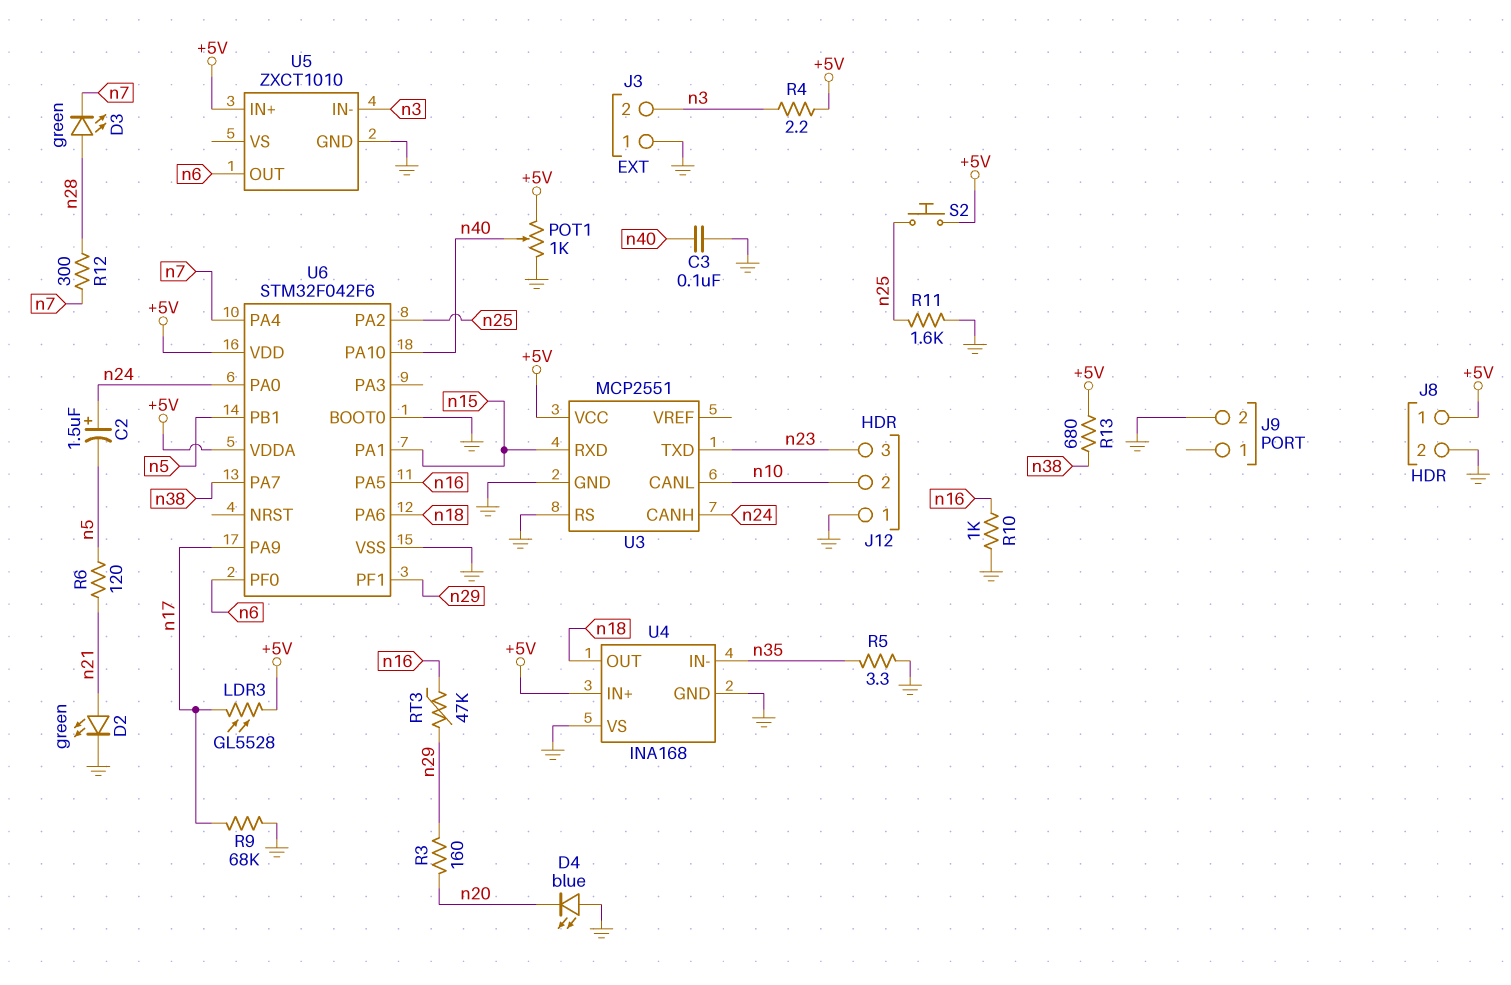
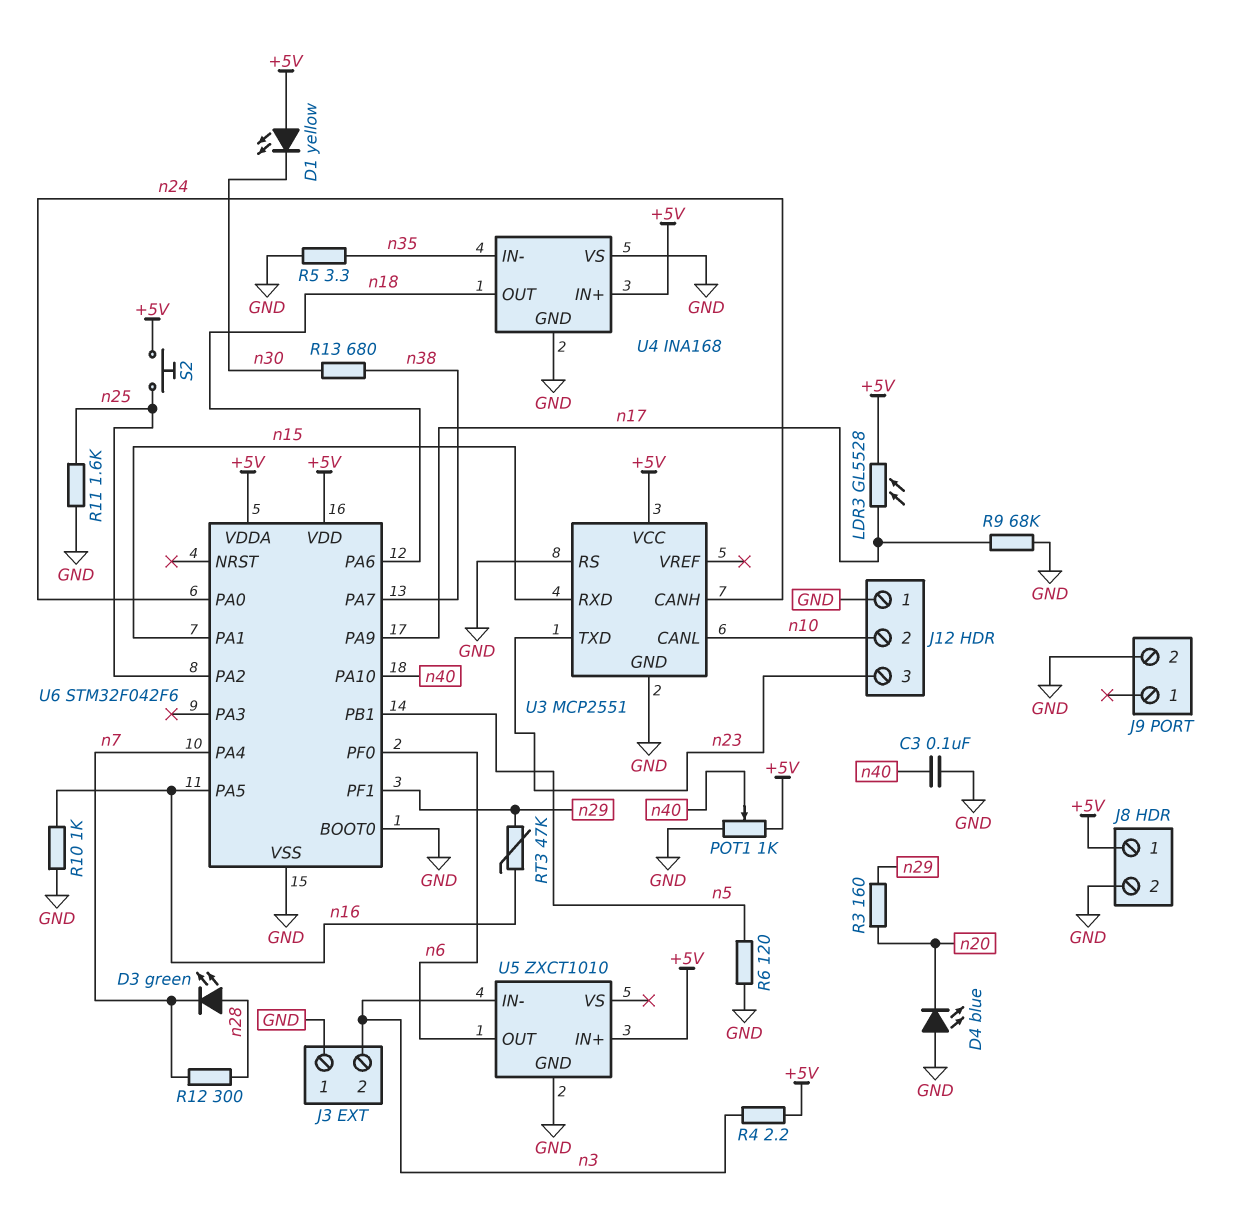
C2: 1.5uF (plus n24, minus n5) -> none
D1: none -> LED yellow (A +5V, K n30)
D2: LED green (A n21, K GND) -> none
R6: 120 (n5, n21) -> 120 (GND, n5)
R13: 680 (+5V, n38) -> 680 (n30, n38)

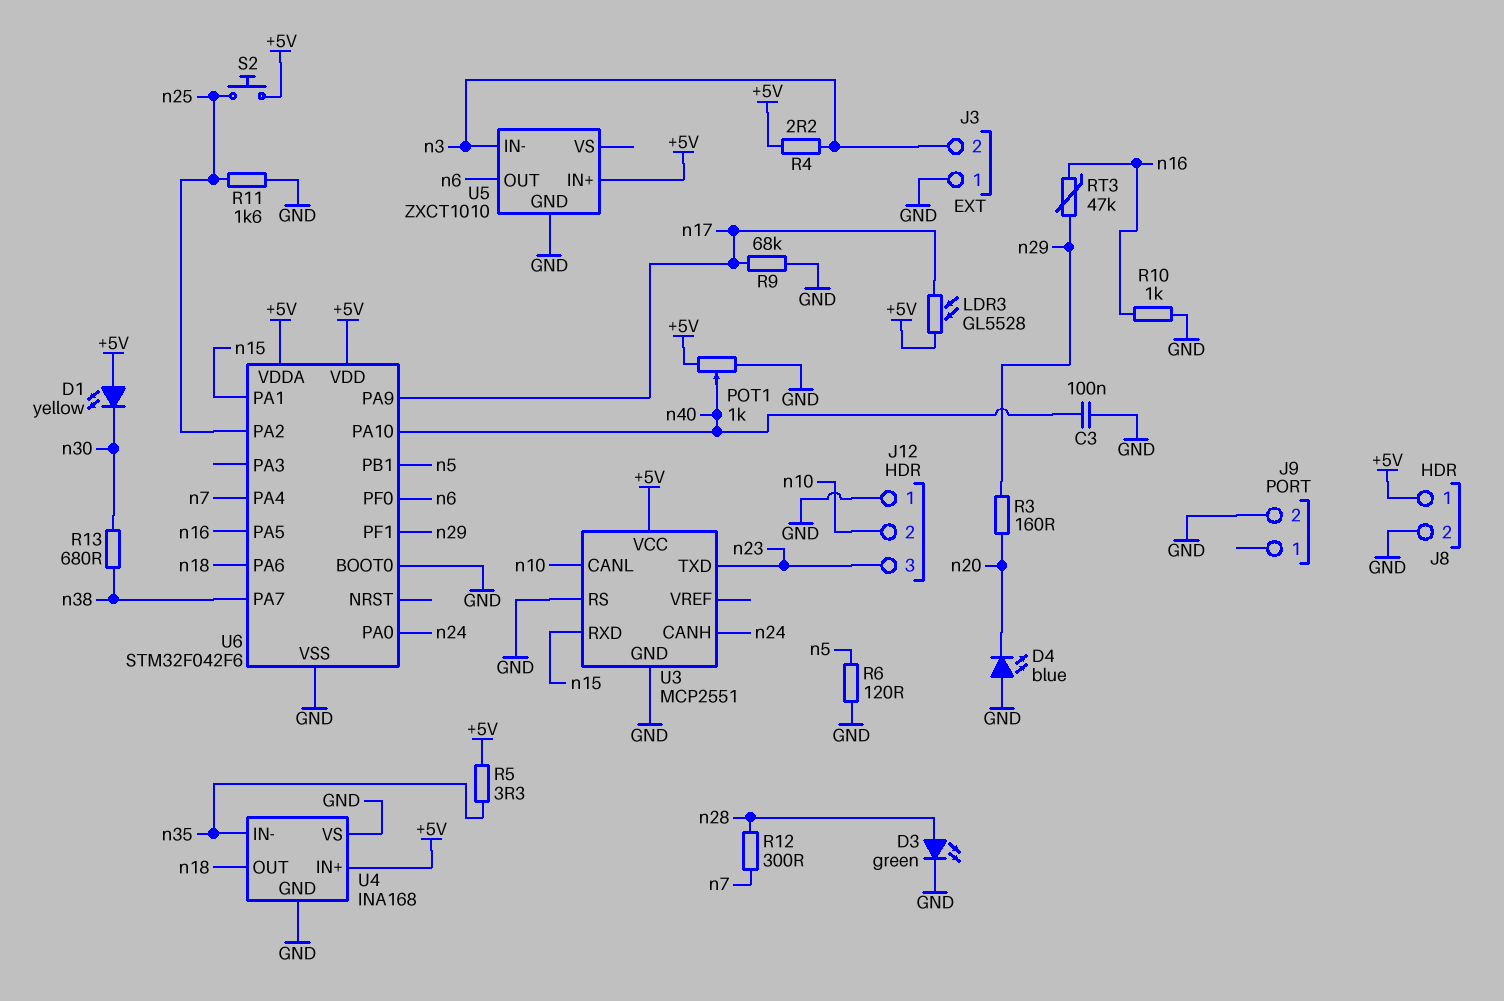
D3: LED green (A n28, K n7) -> LED green (A n28, K GND)
R5: 3.3 (GND, n35) -> 3.3 (+5V, n35)

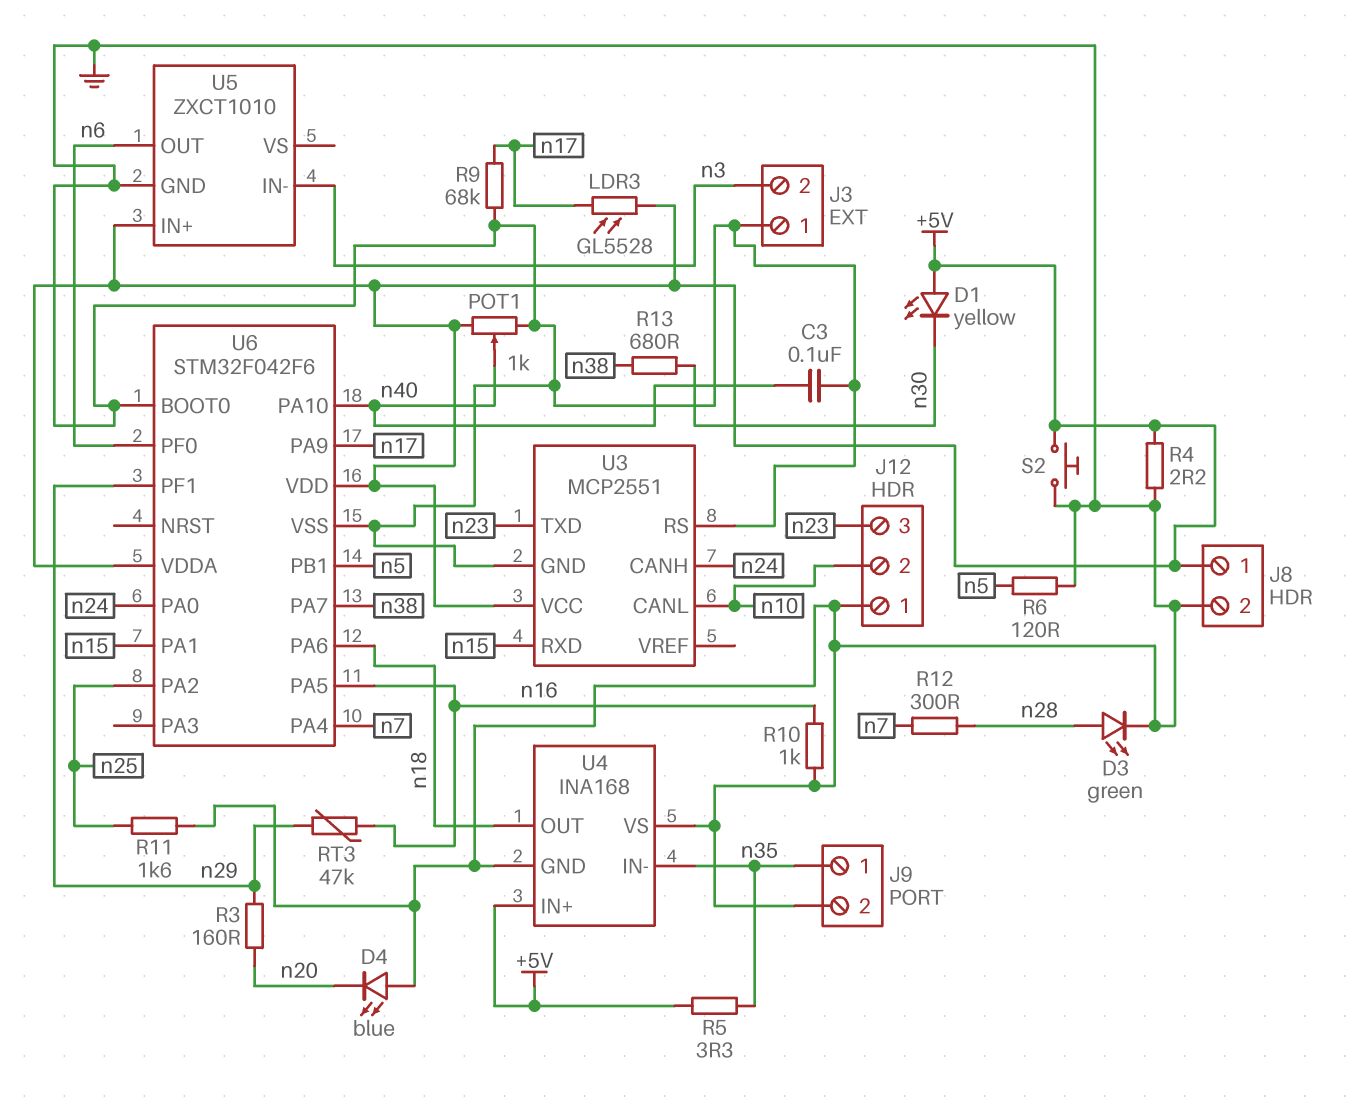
J9 pin 1: none -> n35
R4: 2.2 (+5V, n3) -> 2.2 (+5V, GND)
S2: button (+5V, n25) -> button (+5V, GND)

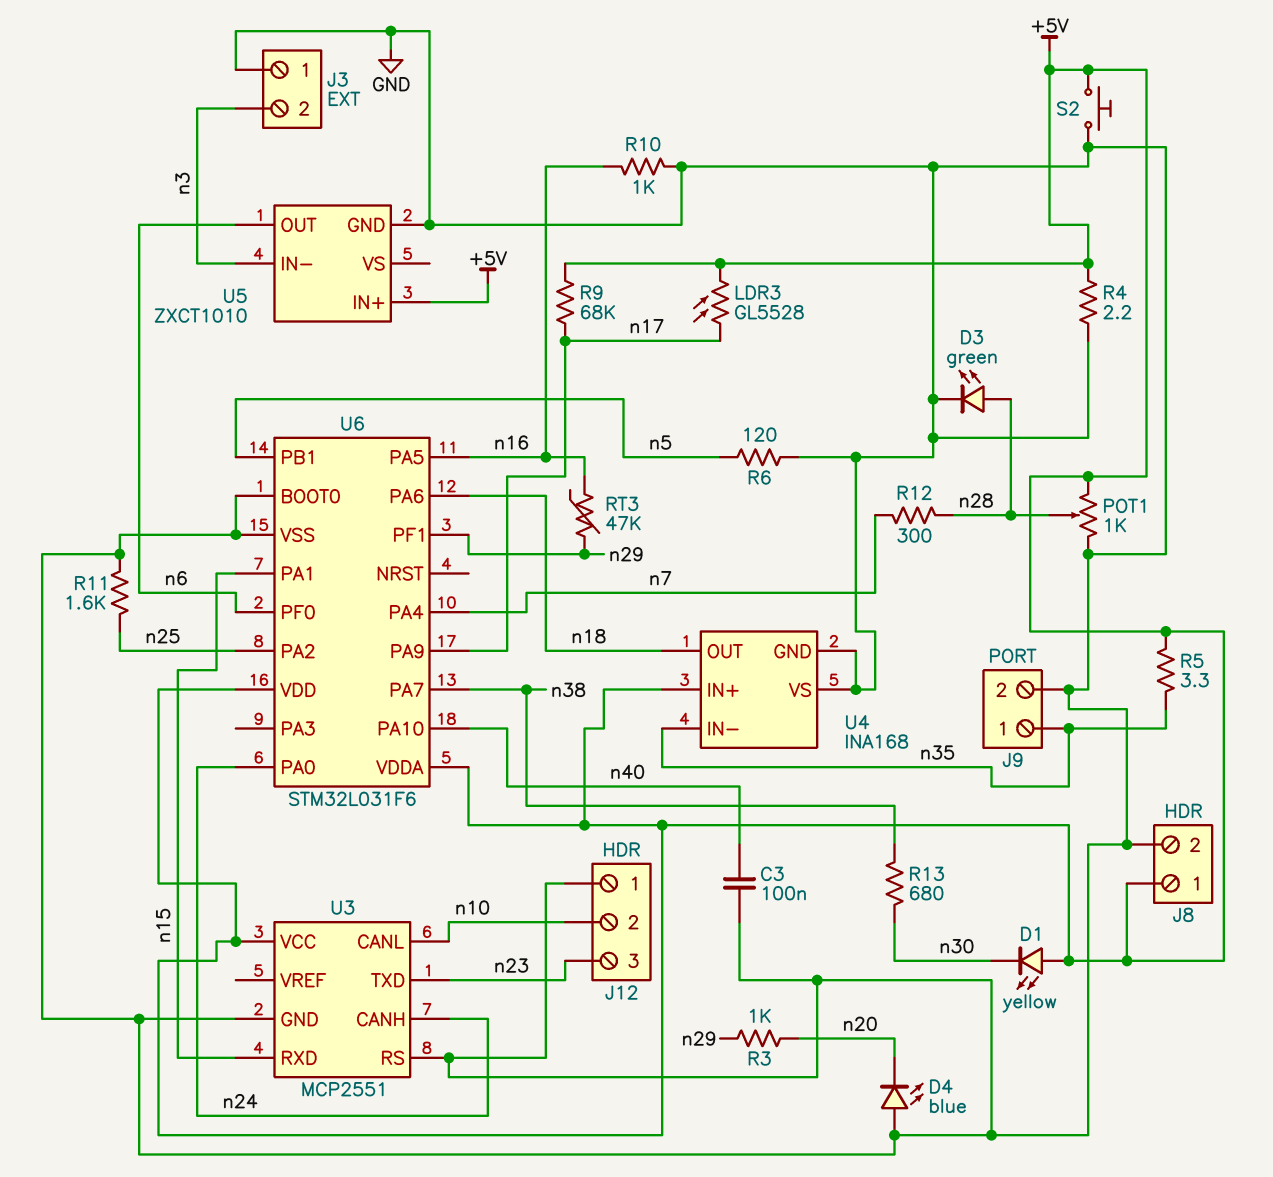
POT1: 1k (+5V, GND, wiper n40) -> 1k (+5V, GND, wiper n28)
R3: 160 (n20, n29) -> 1k (n20, n29)
R9: 68k (GND, n17) -> 68k (+5V, n17)
U6: STM32F042F6 -> STM32L031F6

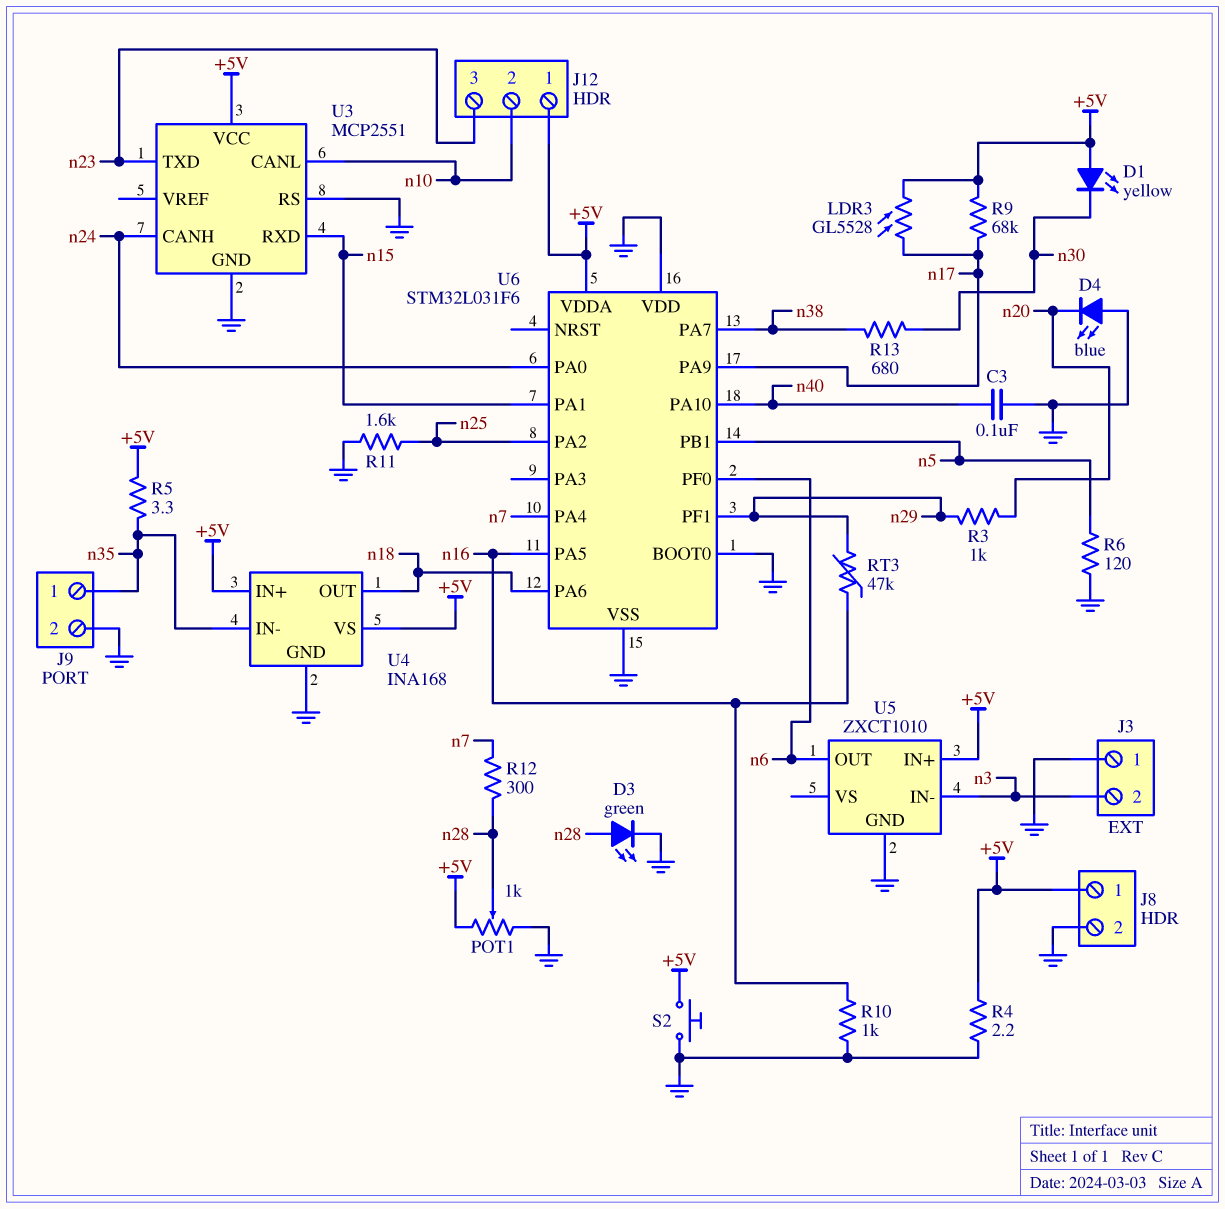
J12 pin 1: GND -> +5V
U4 pin VS: GND -> +5V
U6 pin VDD: +5V -> GND

